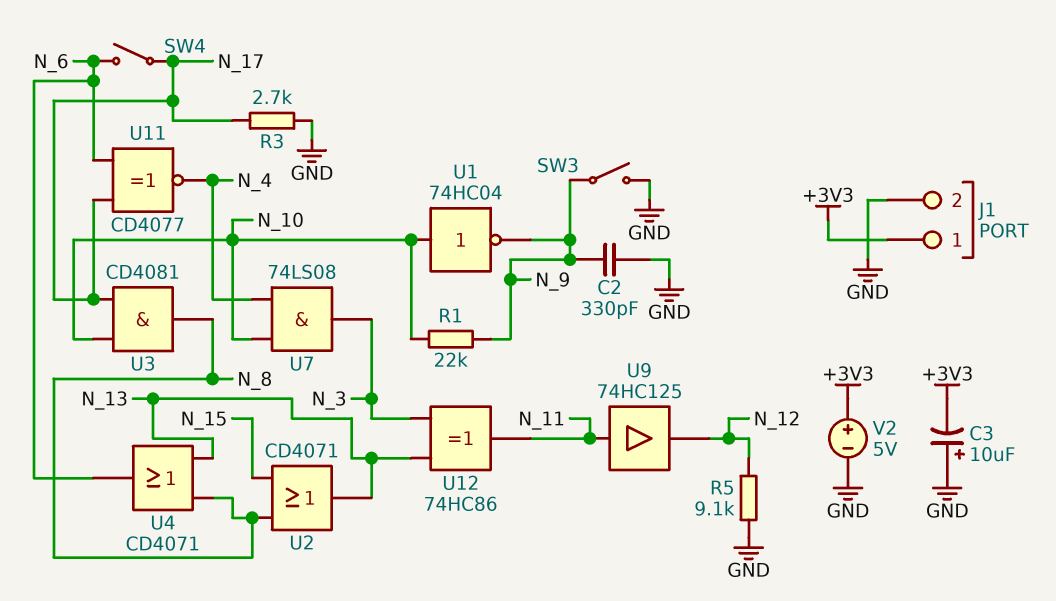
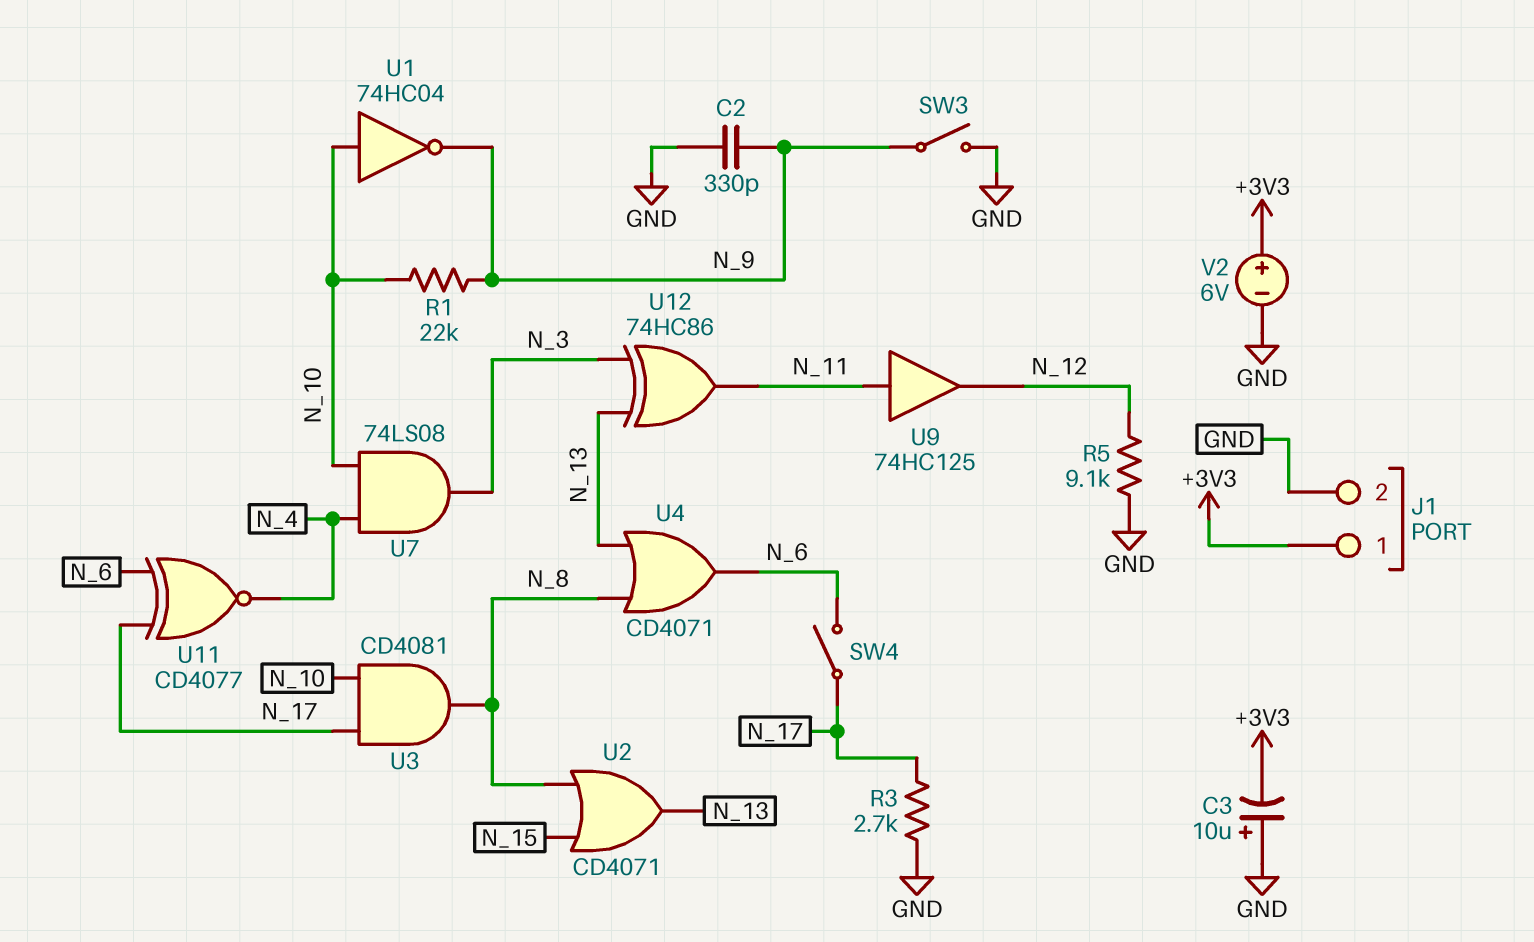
V2: 5V (plus +3V3, minus GND) -> 6V (plus +3V3, minus GND)

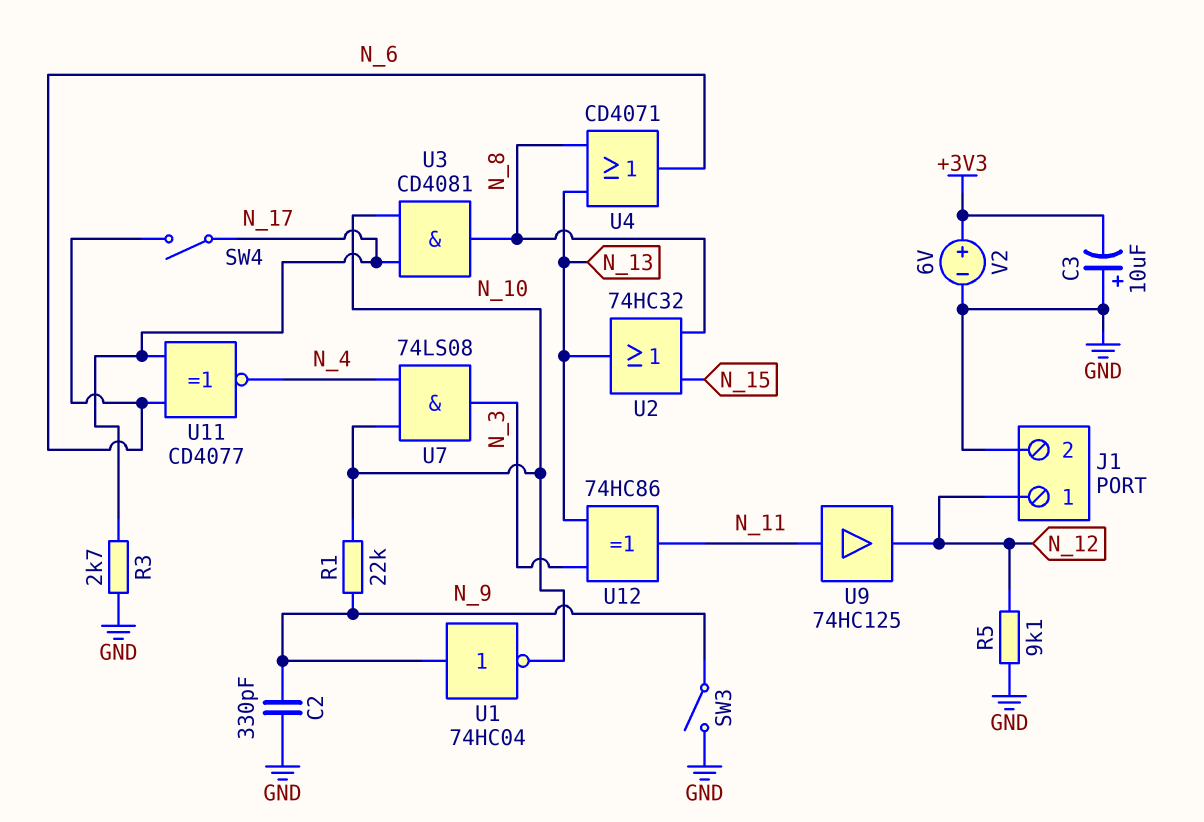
J1 pin 1: +3V3 -> N_12
U1: NOT 74HC04 (in N_10, out N_9) -> NOT 74HC04 (in N_9, out N_10)
U2: OR CD4071 (in N_8, in N_15, out N_13) -> OR 74HC32 (in N_8, in N_15, out N_13)

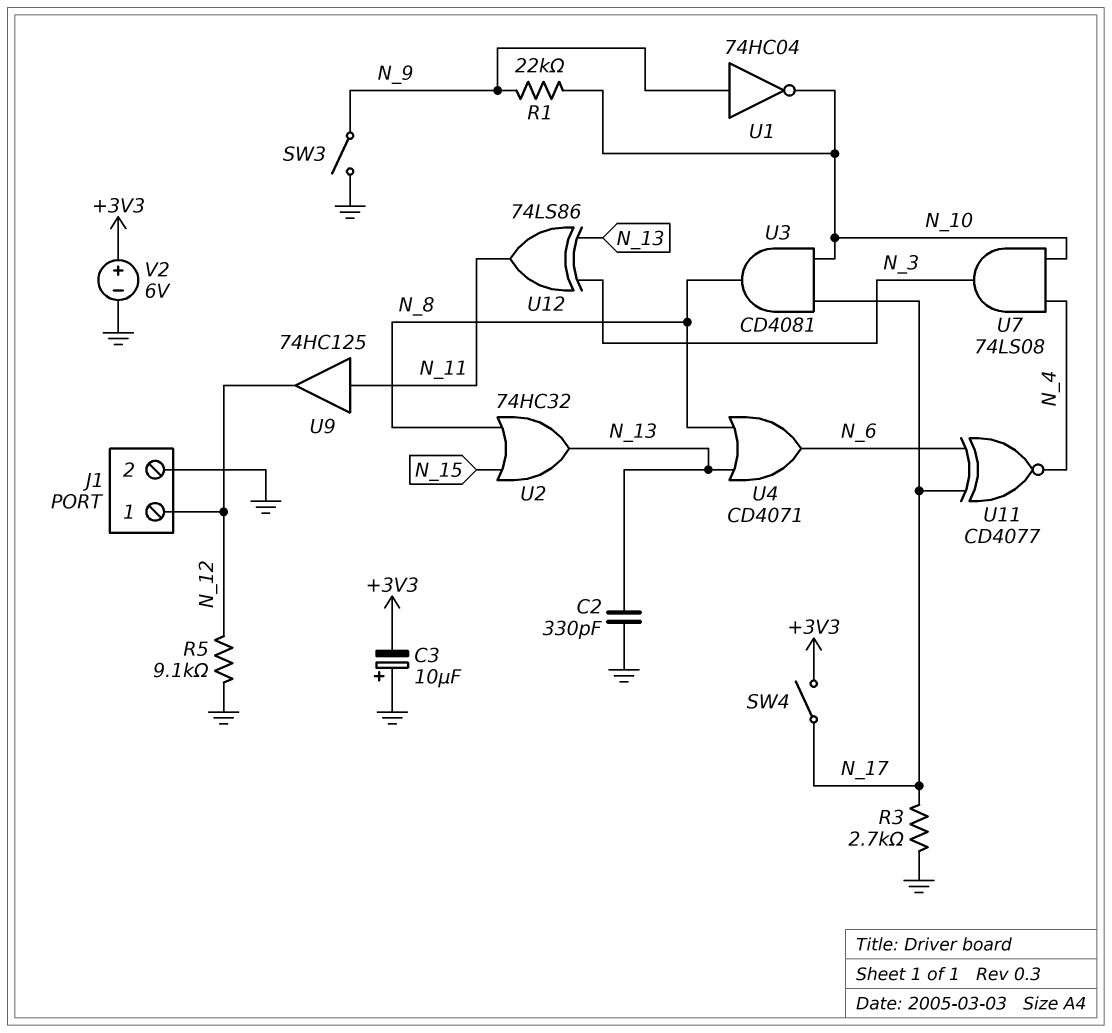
C2: 330pF (GND, N_9) -> 330pF (GND, N_13)
SW4: switch (N_6, N_17) -> switch (+3V3, N_17)
U12: XOR 74HC86 (in N_3, in N_13, out N_11) -> XOR 74LS86 (in N_3, in N_13, out N_11)

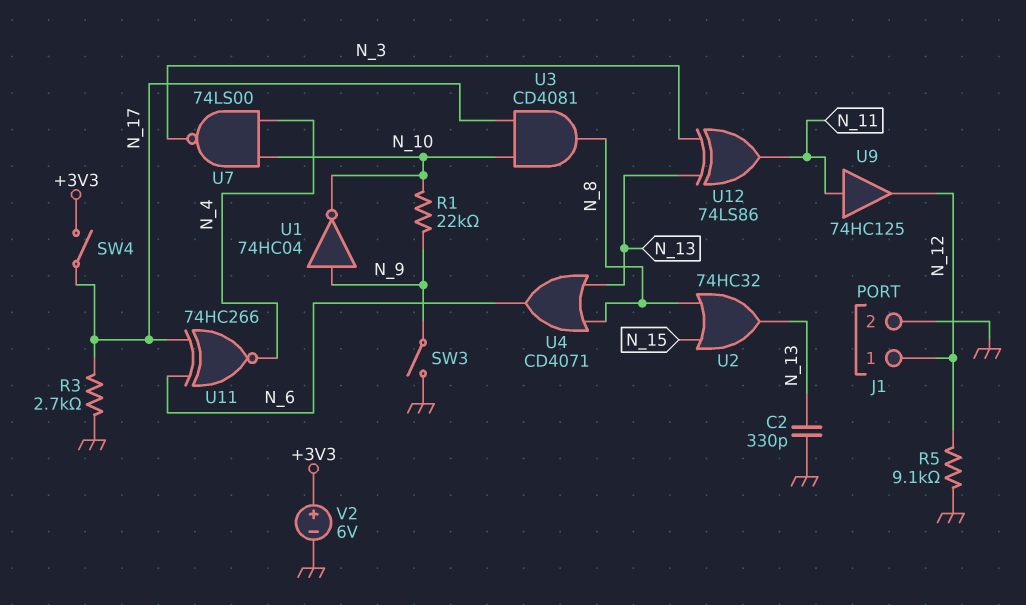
C3: 10uF (plus GND, minus +3V3) -> none
U7: AND 74LS08 (in N_4, in N_10, out N_3) -> NAND 74LS00 (in N_4, in N_10, out N_3)
U11: XNOR CD4077 (in N_6, in N_17, out N_4) -> XNOR 74HC266 (in N_6, in N_17, out N_4)

